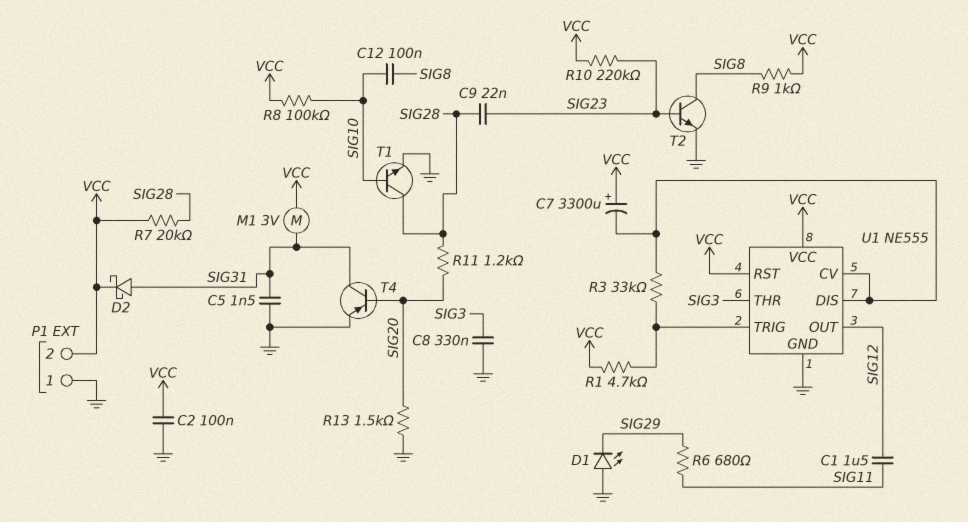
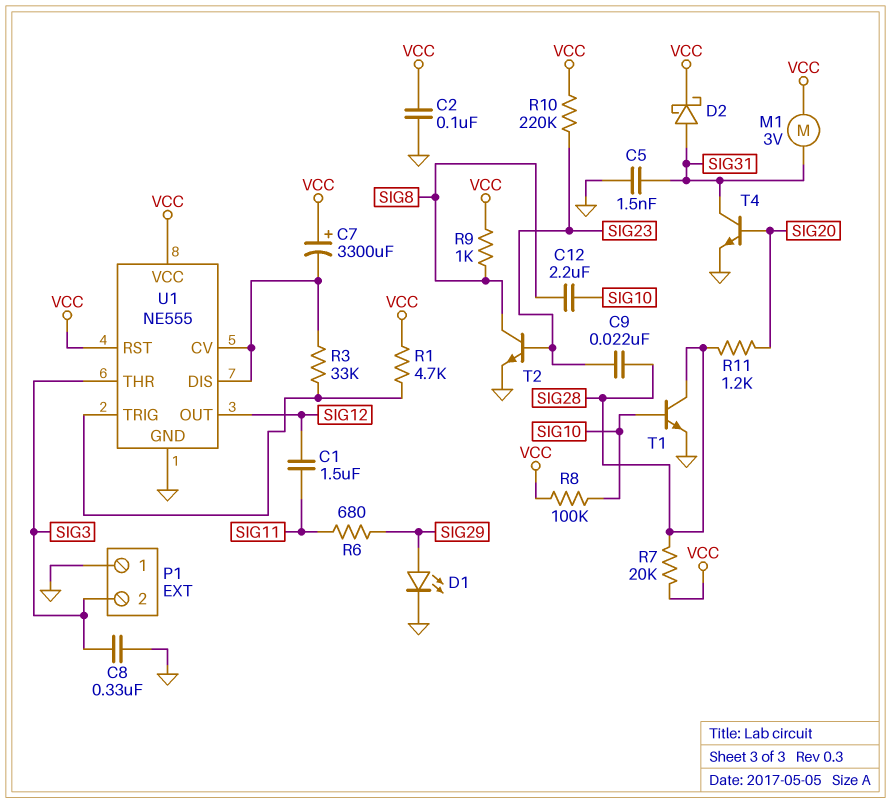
C12: 100nF (SIG8, SIG10) -> 2.2uF (SIG8, SIG10)
D1: LED (A GND, K SIG29) -> LED (A SIG29, K GND)
P1 pin 2: VCC -> SIG3
R13: 1.5k (GND, SIG20) -> none
T4: PNP (B SIG20, C SIG31, E GND) -> NPN (B SIG20, C SIG31, E GND)

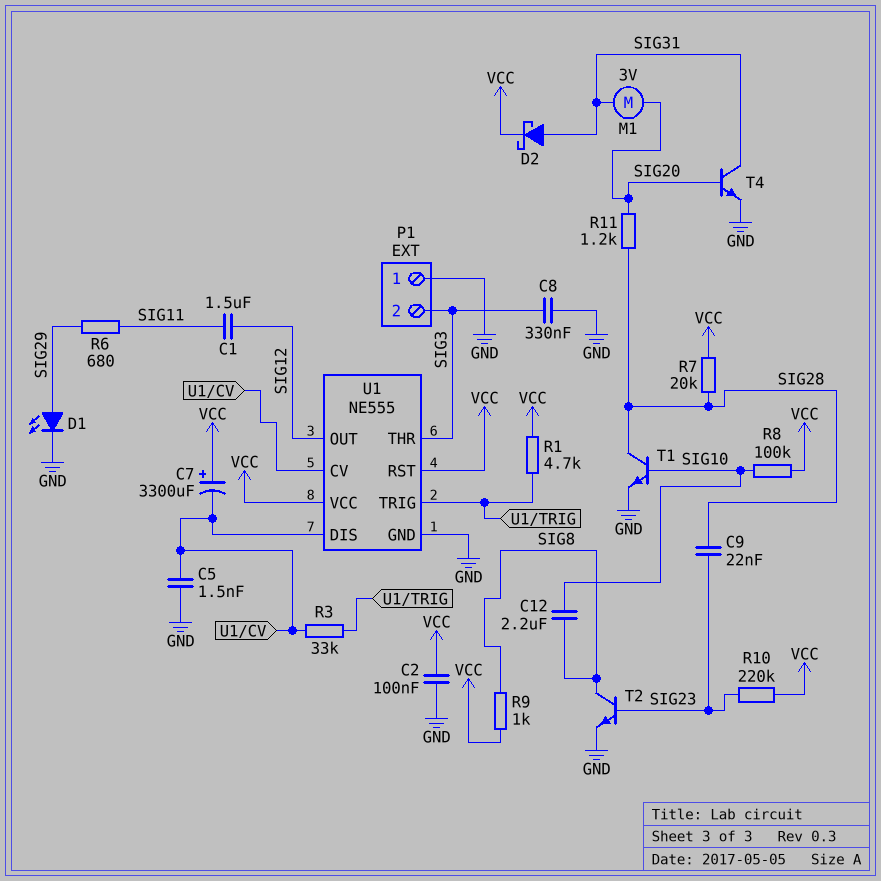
C5: 1.5nF (GND, SIG31) -> 1.5nF (GND, U1/CV)
M1: motor 3V (SIG31, VCC) -> motor 3V (SIG20, SIG31)

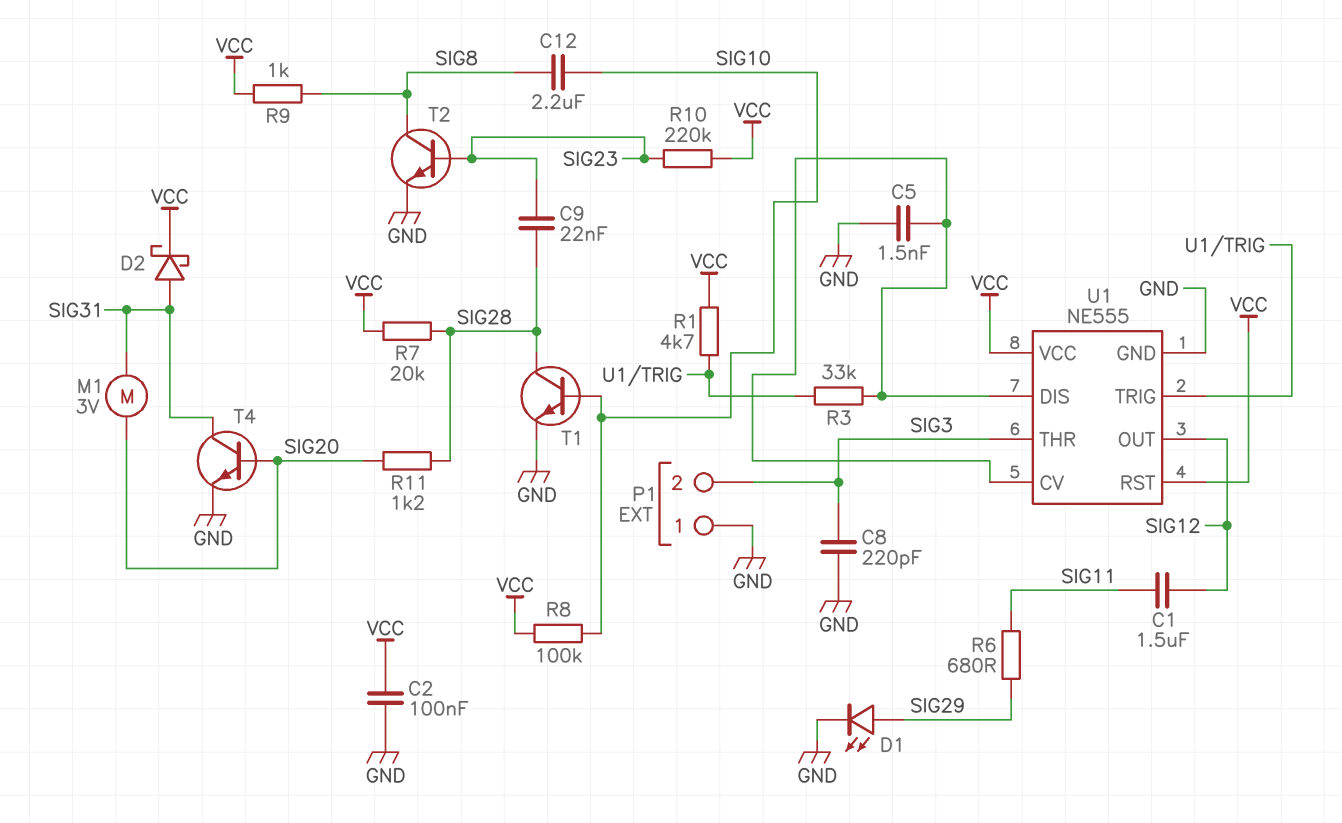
C7: 3300uF (plus VCC, minus U1/CV) -> none
C8: 330nF (GND, SIG3) -> 220pF (GND, SIG3)

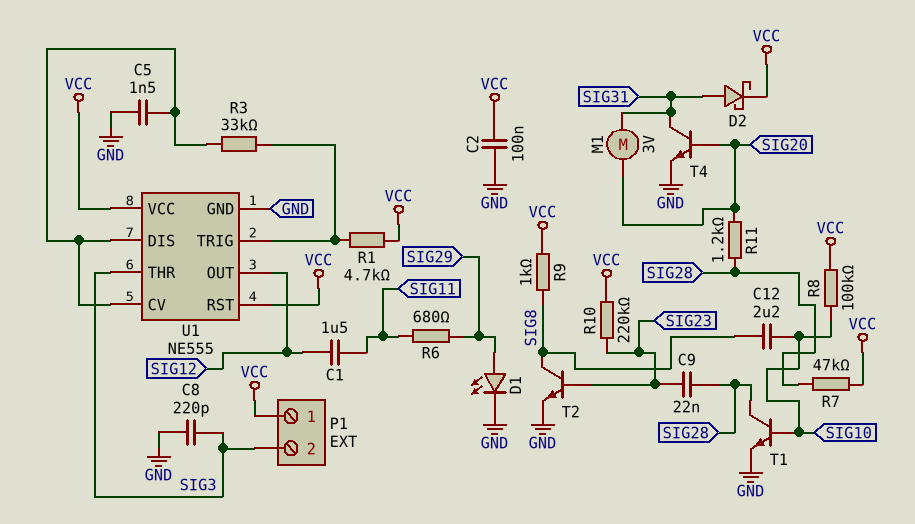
P1 pin 1: GND -> VCC
R7: 20k (SIG28, VCC) -> 47k (SIG28, VCC)

